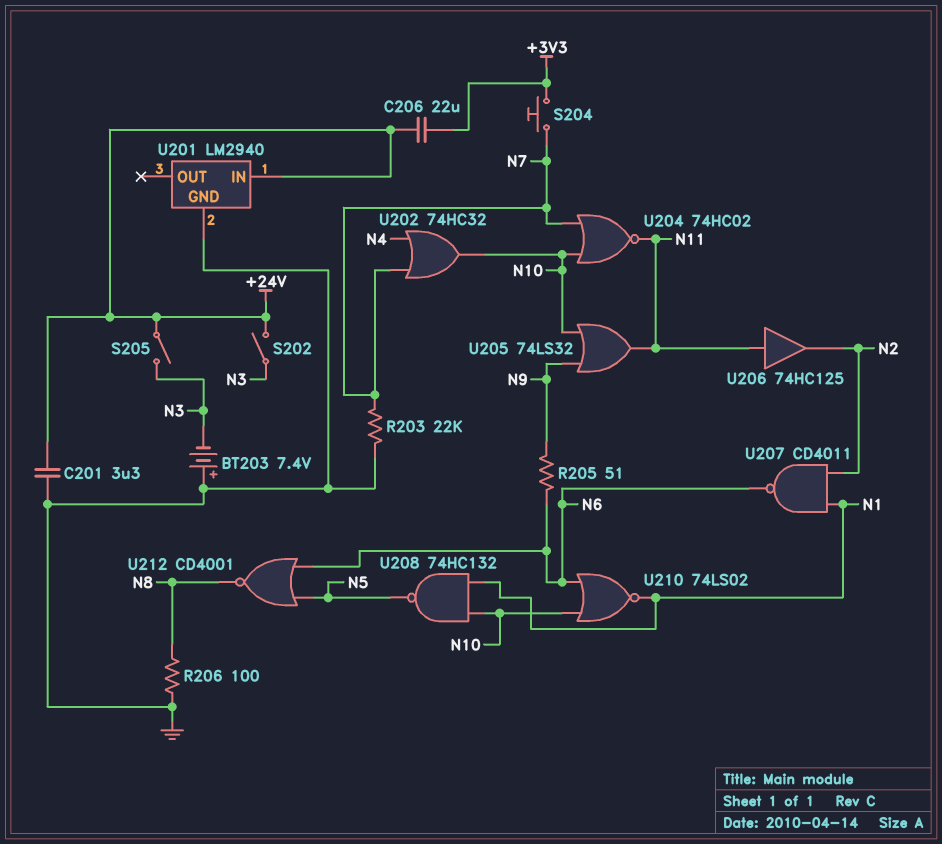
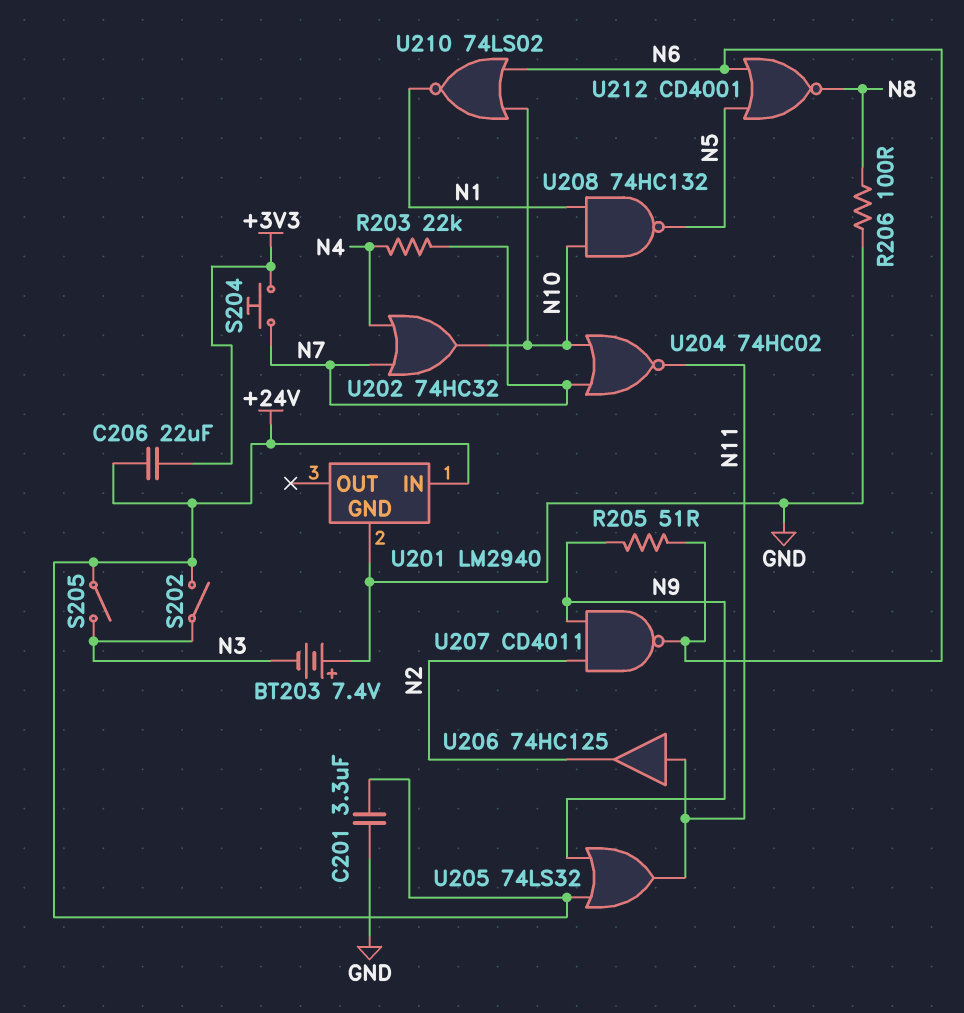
R203: 22k (GND, N7) -> 22k (N4, N7)
U205: OR 74LS32 (in N9, in N10, out N11) -> OR 74LS32 (in +24V, in N9, out N11)
U207: NAND CD4011 (in N1, in N2, out N6) -> NAND CD4011 (in N2, in N9, out N6)

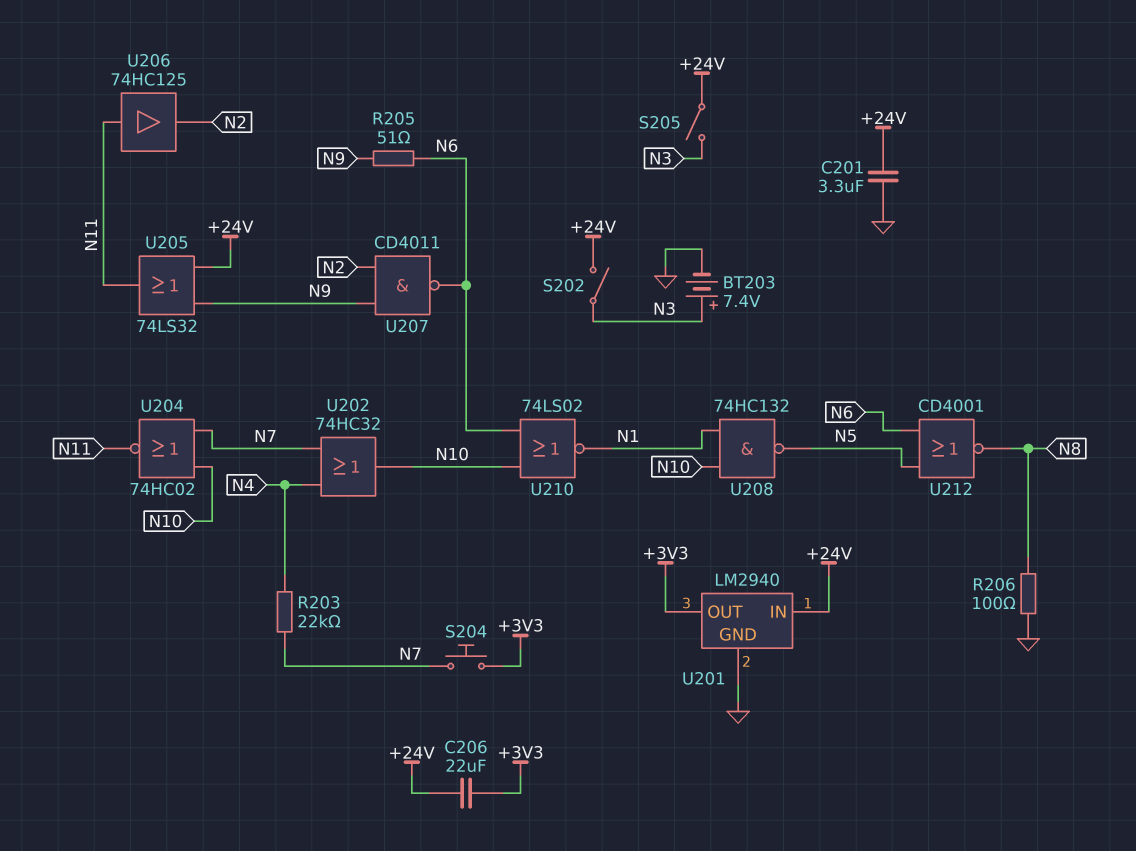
BT203: 7.4V (plus GND, minus N3) -> 7.4V (plus N3, minus GND)
U201 pin OUT: none -> +3V3

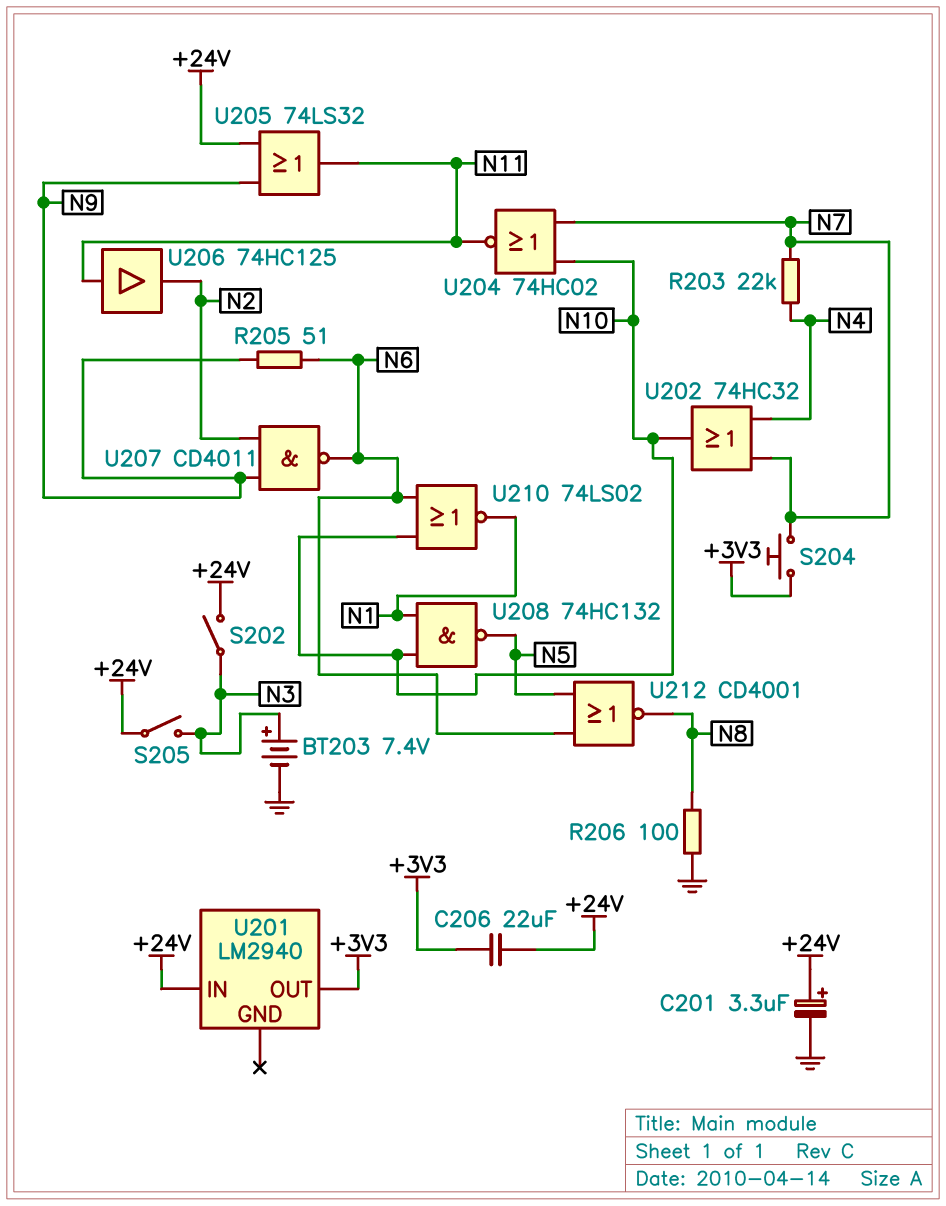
C201: 3.3uF (+24V, GND) -> 3.3uF (plus +24V, minus GND)
U201 pin GND: GND -> none

